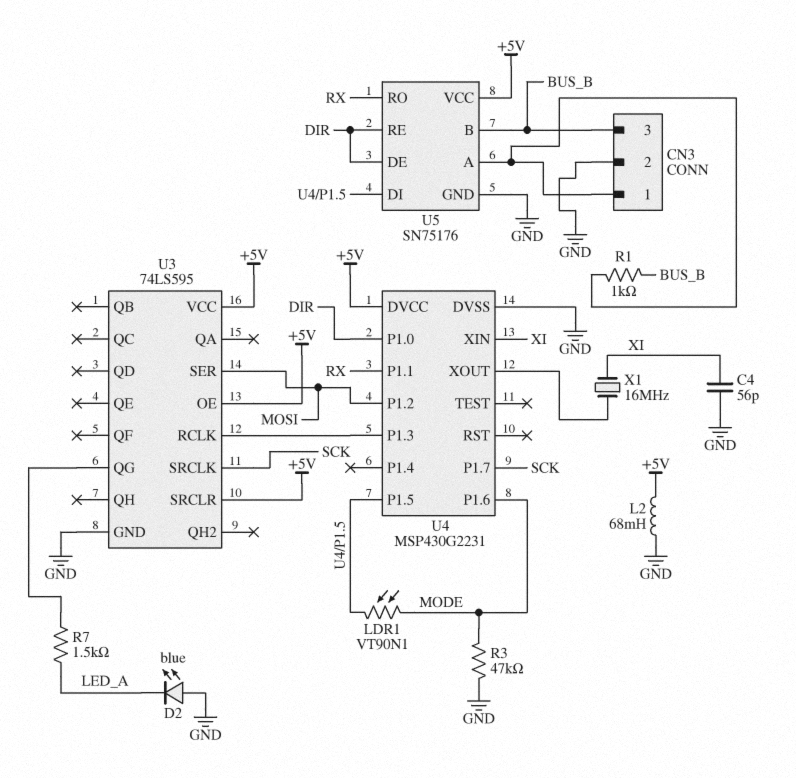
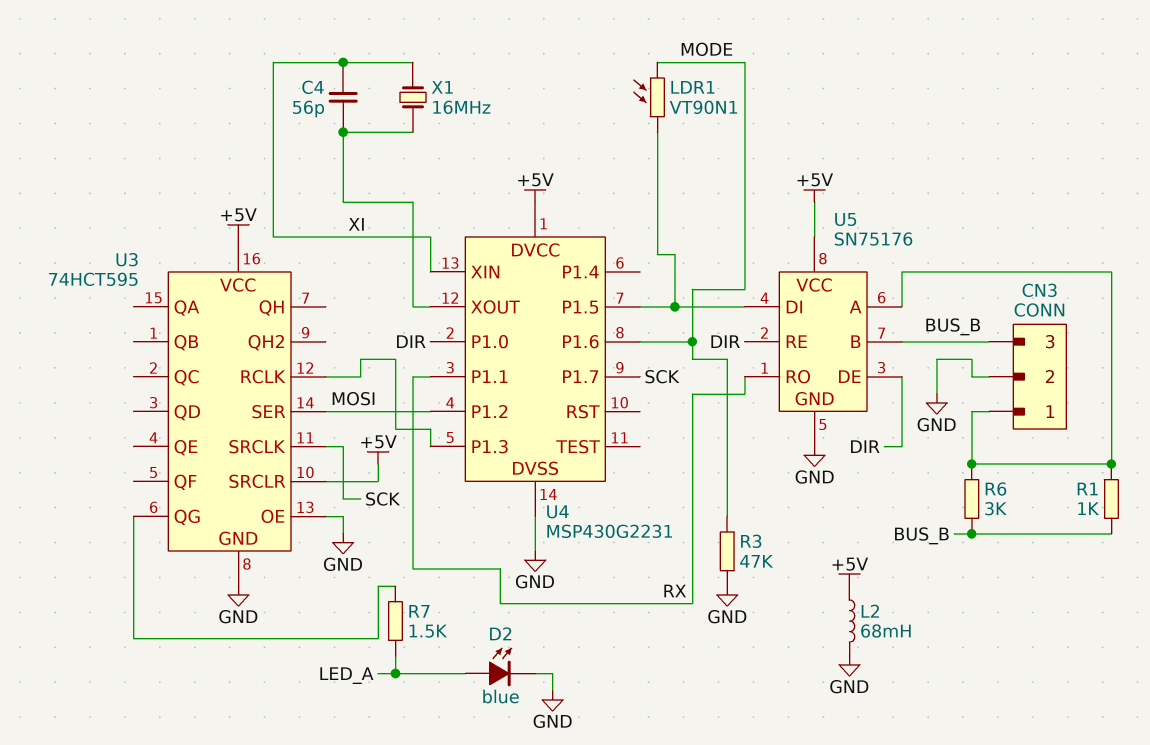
C4: 56pF (GND, XI) -> 56pF (U4/XOUT, XI)
D2: LED blue (A GND, K LED_A) -> LED blue (A LED_A, K GND)
R6: none -> 3k (BUS_B, CN3/1)
U3: 74LS595 -> 74HCT595
U3 pin OE: +5V -> GND

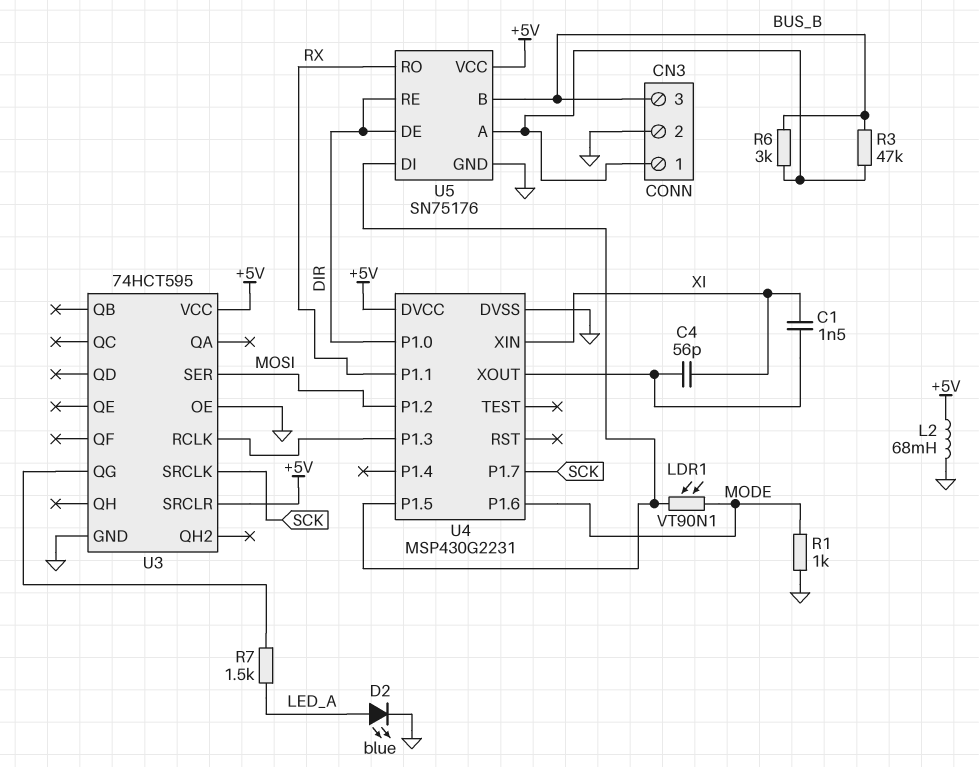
C1: none -> 1.5nF (U4/XOUT, XI)
R1: 1k (BUS_B, CN3/1) -> 1k (GND, MODE)
R3: 47k (GND, MODE) -> 47k (BUS_B, CN3/1)
X1: 16MHz (U4/XOUT, XI) -> none

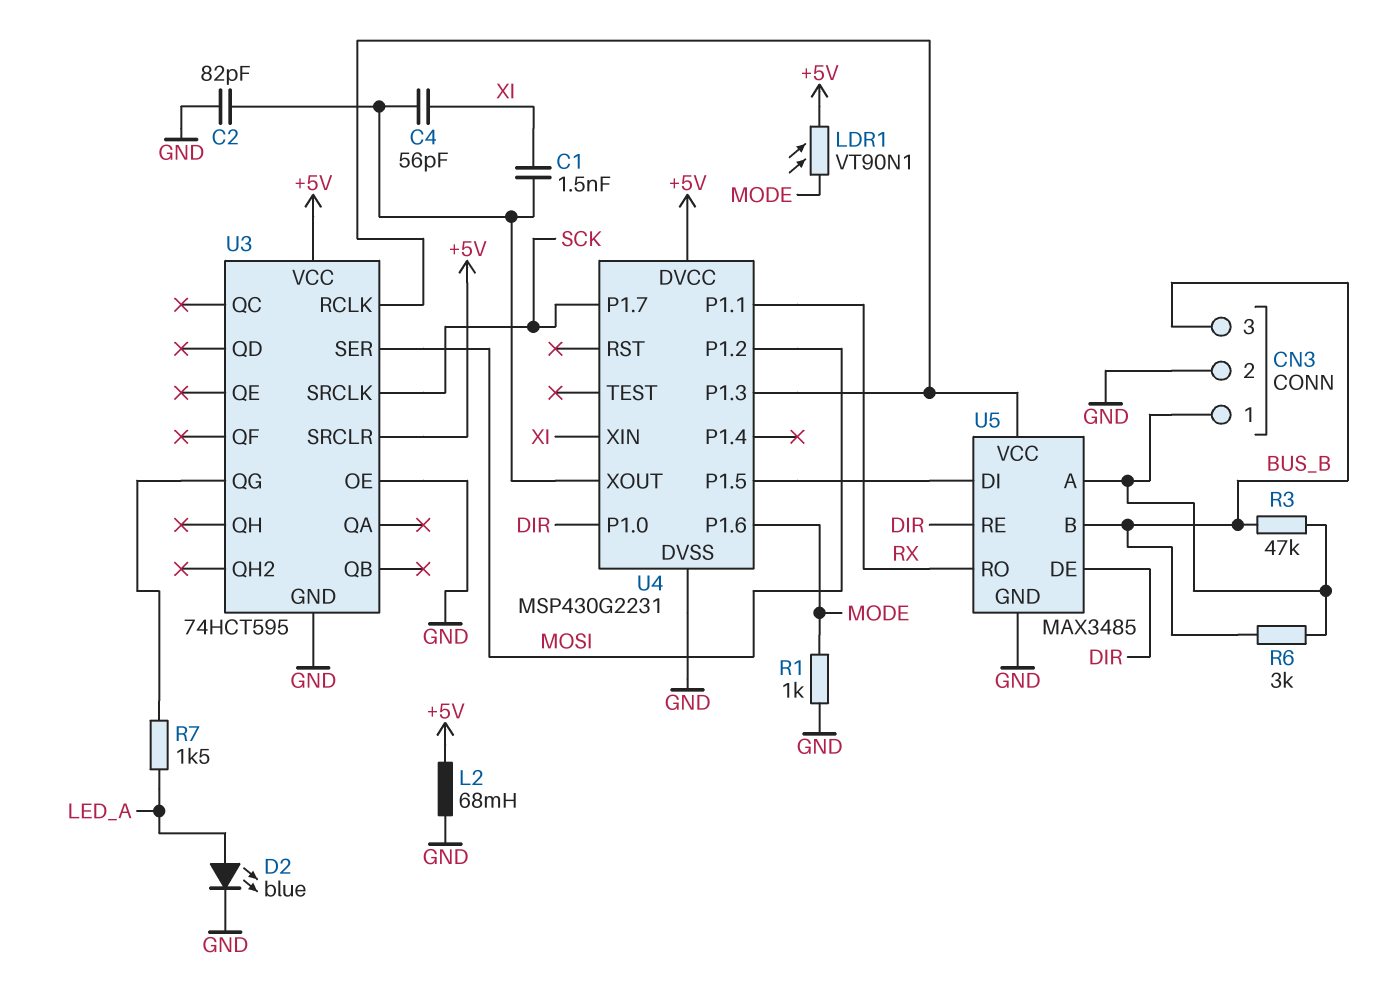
C2: none -> 82pF (GND, U4/XOUT)
LDR1: VT90N1 (MODE, U4/P1.5) -> VT90N1 (+5V, MODE)
U5: SN75176 -> MAX3485
U5 pin VCC: +5V -> U3/RCLK

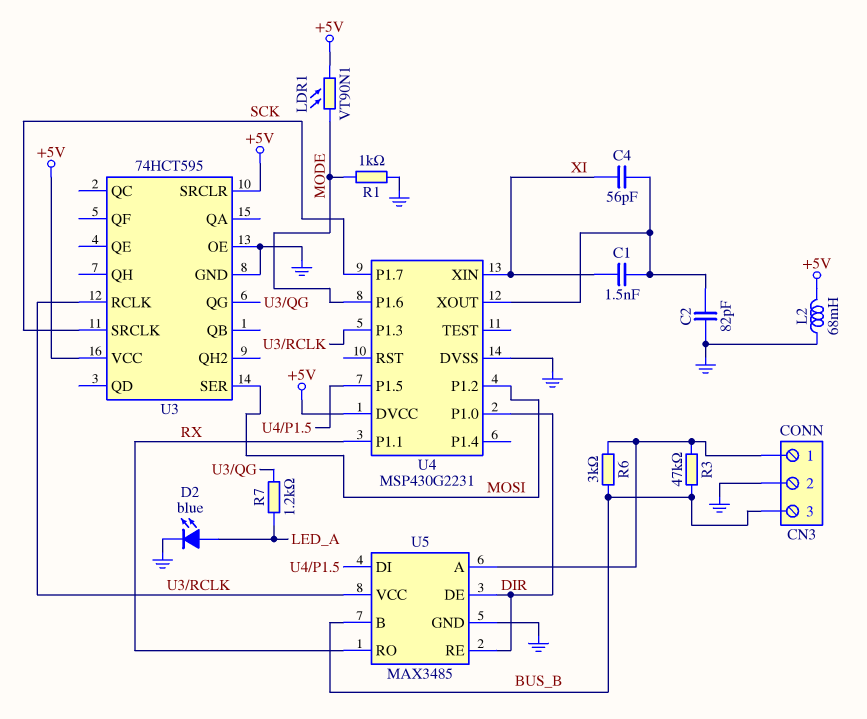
R7: 1.5k (LED_A, U3/QG) -> 1.2k (LED_A, U3/QG)

